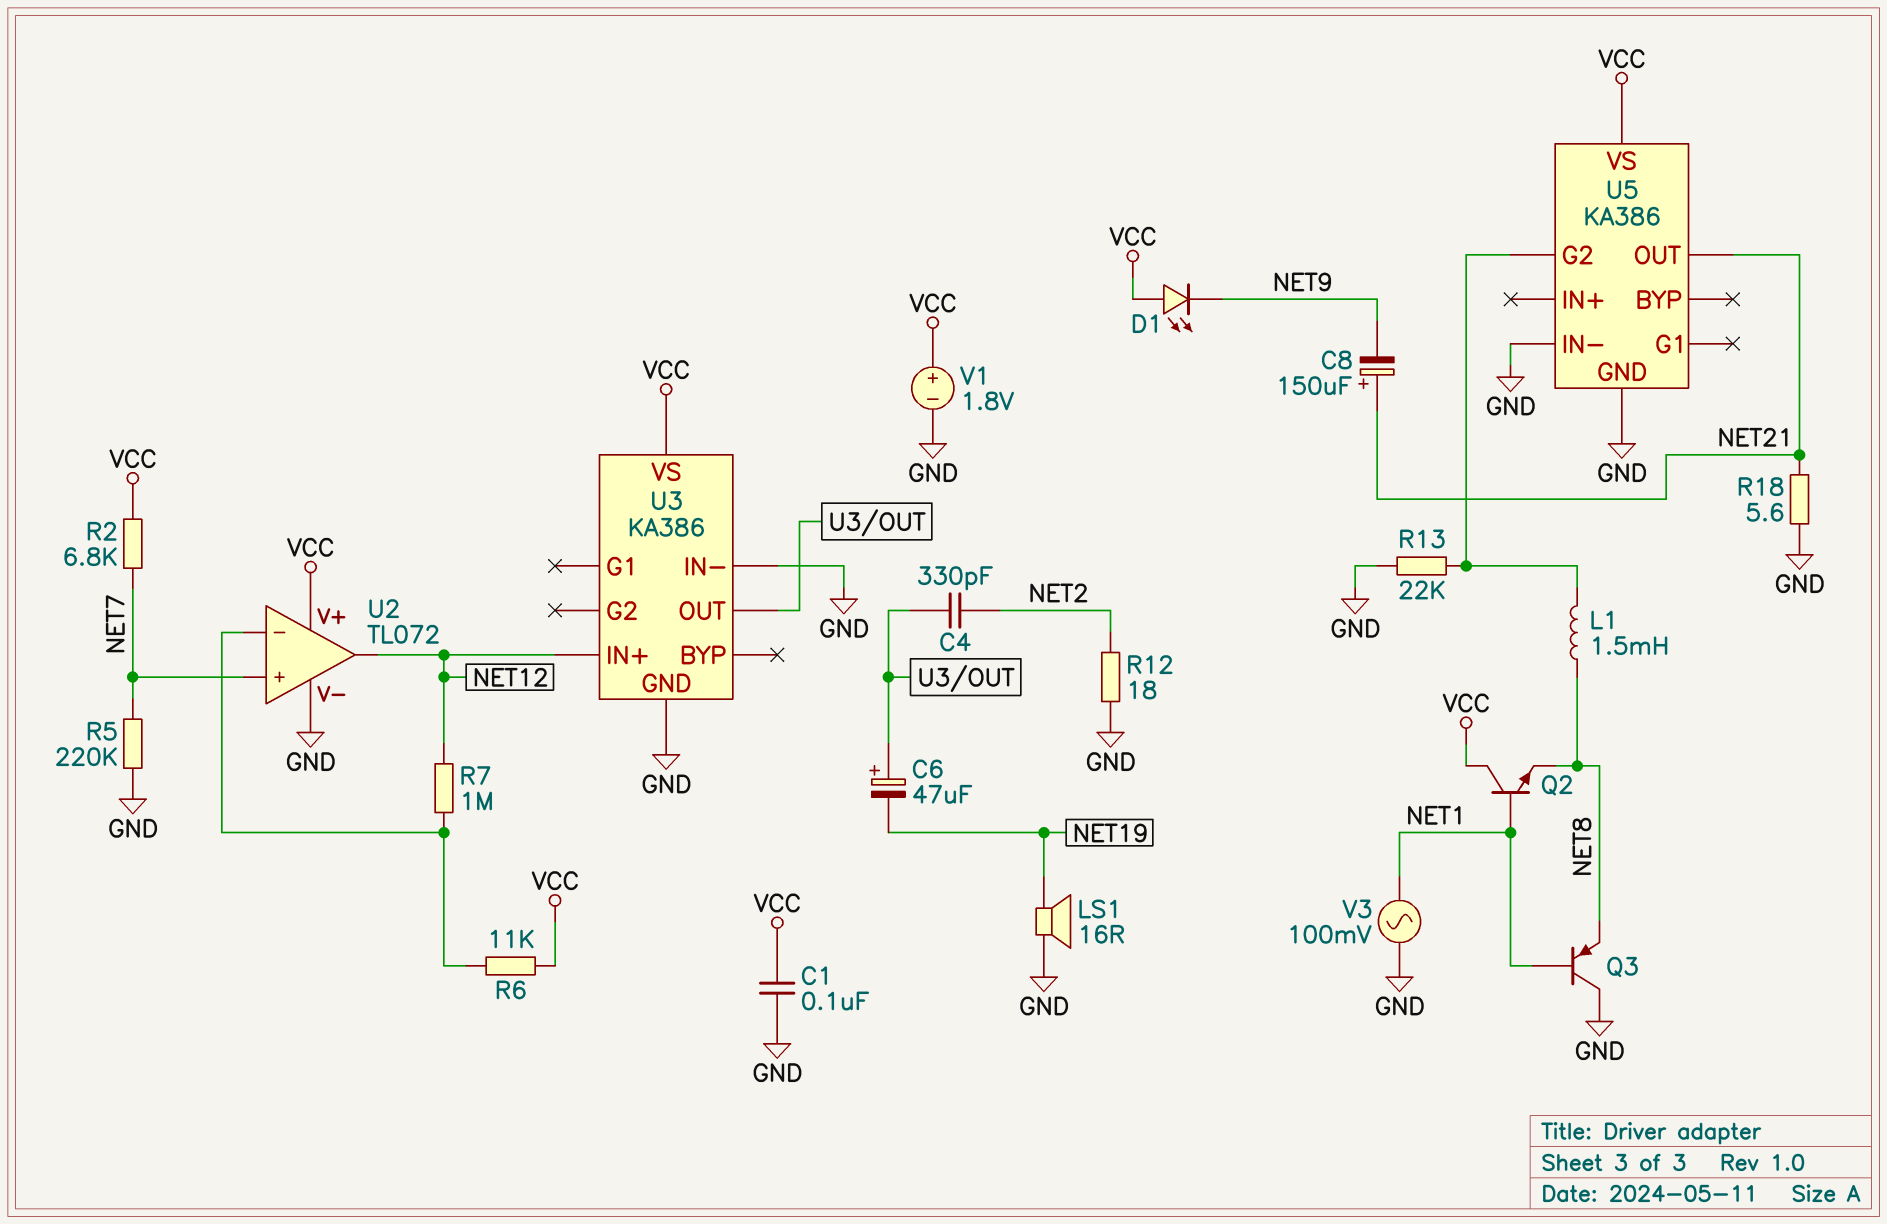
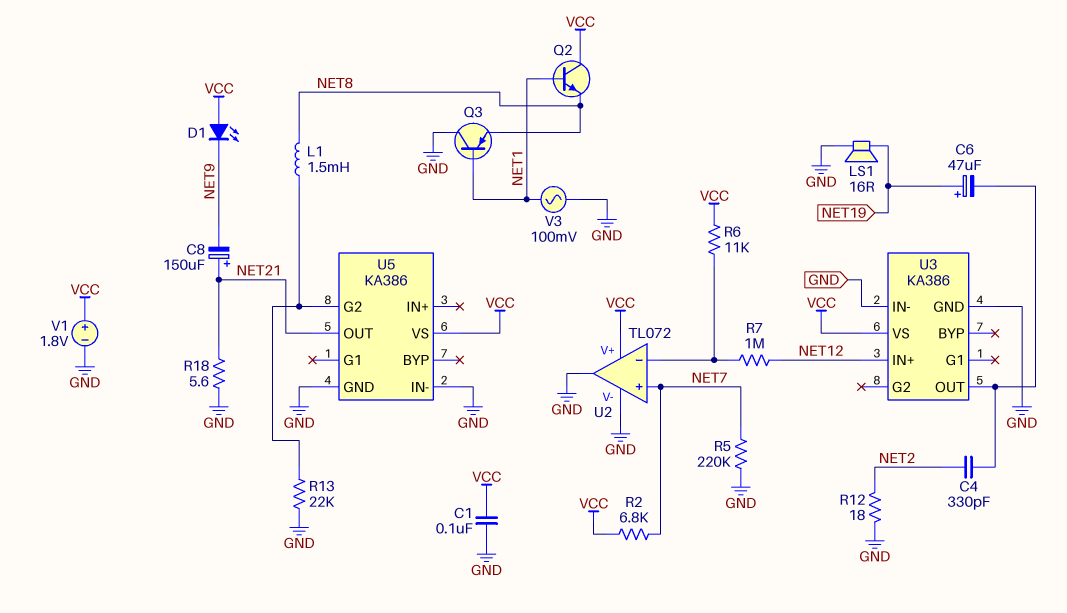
C6: 47uF (plus U3/OUT, minus NET19) -> 47uF (plus NET19, minus U3/OUT)
U2 pin out: NET12 -> GND

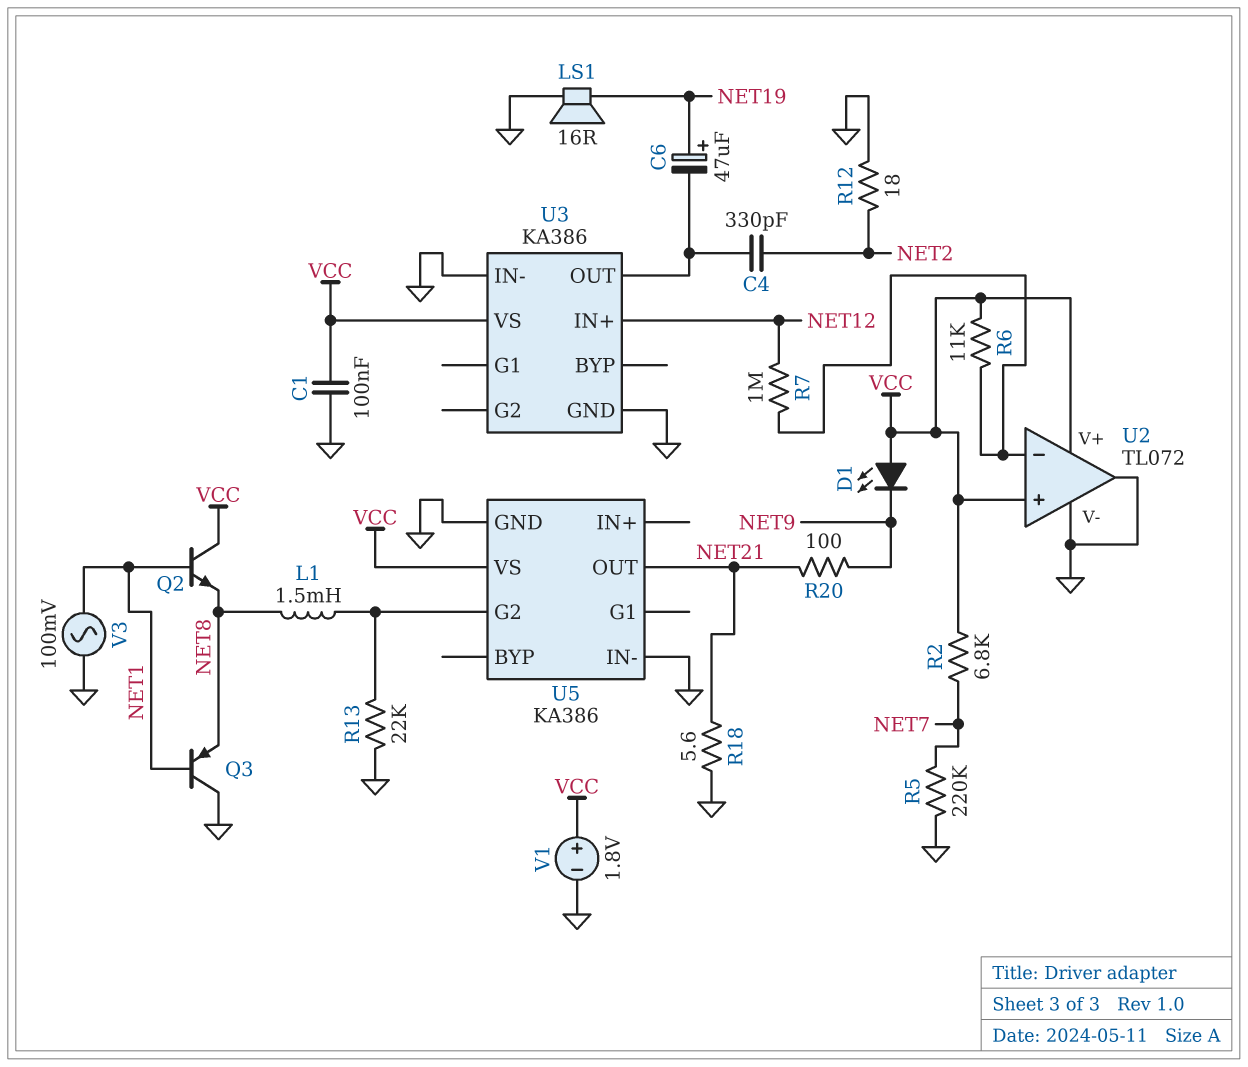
C8: 150uF (plus NET21, minus NET9) -> none
R20: none -> 100 (NET9, NET21)
U2 pin in+: NET7 -> VCC

